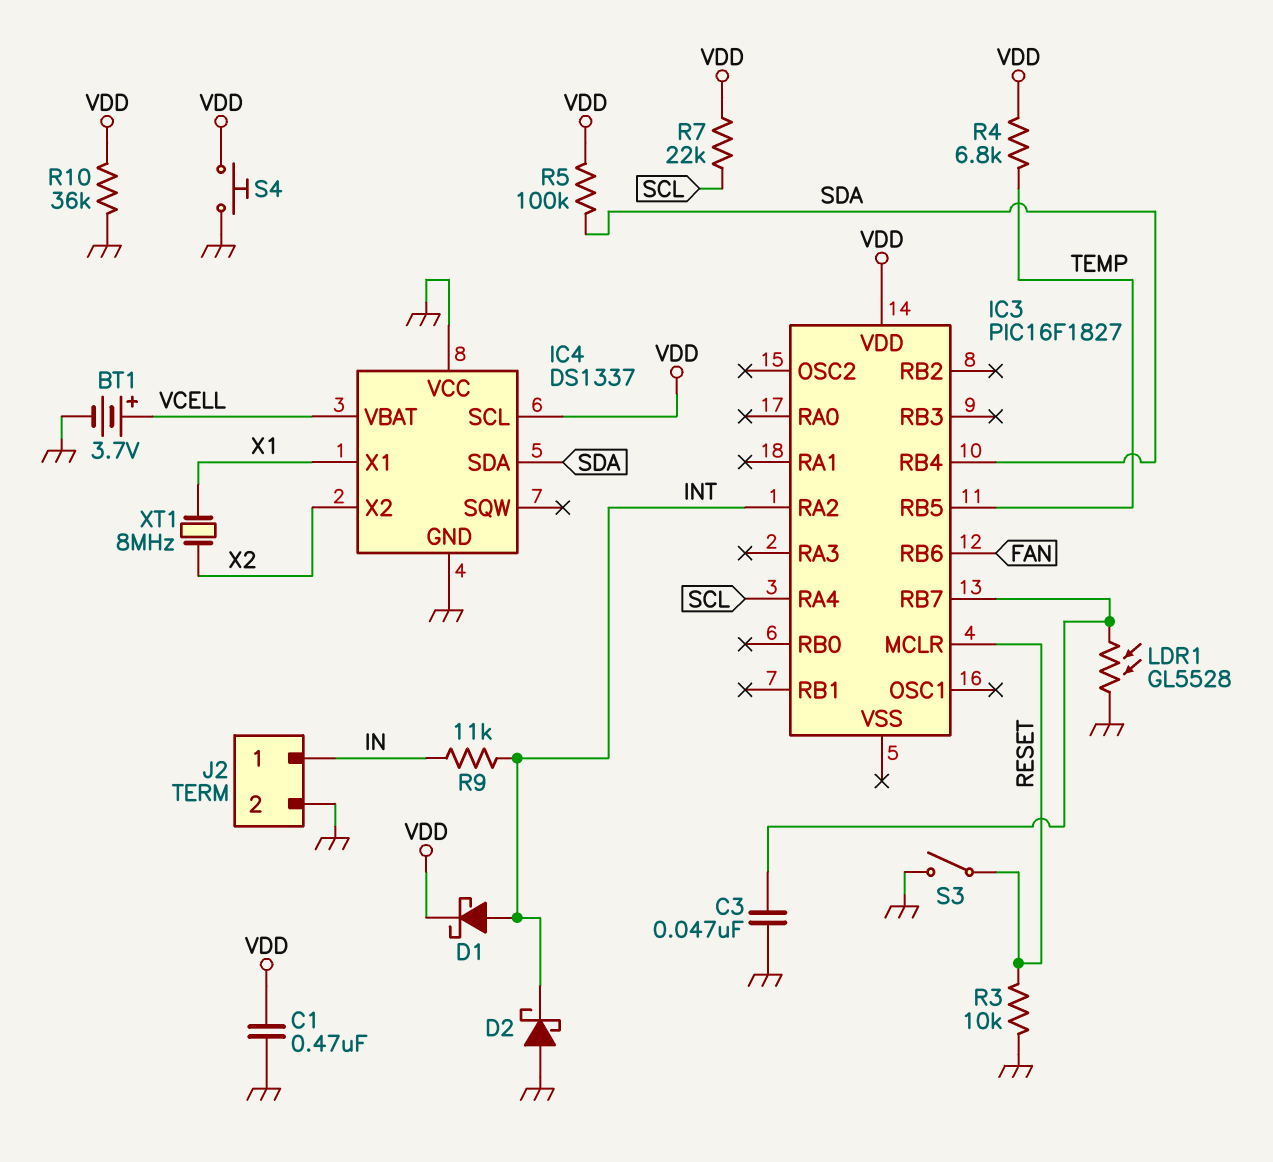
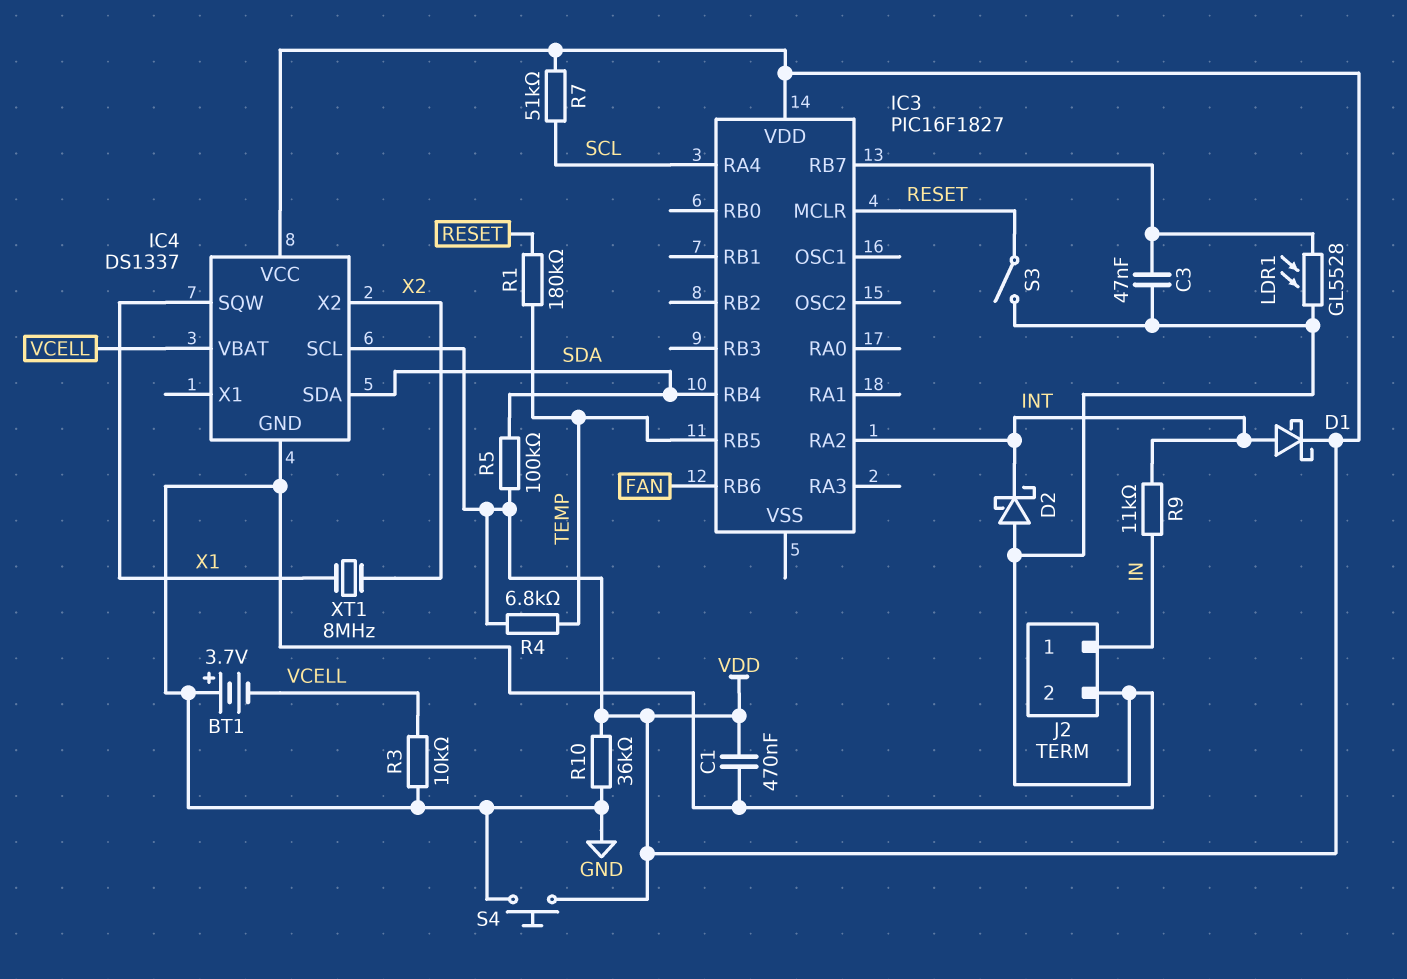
BT1: 3.7V (plus VCELL, minus GND) -> 3.7V (plus GND, minus VCELL)
IC4 pin SQW: none -> X1
IC4 pin VCC: GND -> VDD
IC4 pin X1: X1 -> none
R1: none -> 180k (RESET, TEMP)
R3: 10k (GND, RESET) -> 10k (GND, VCELL)
R7: 22k (SCL, VDD) -> 51k (SCL, VDD)

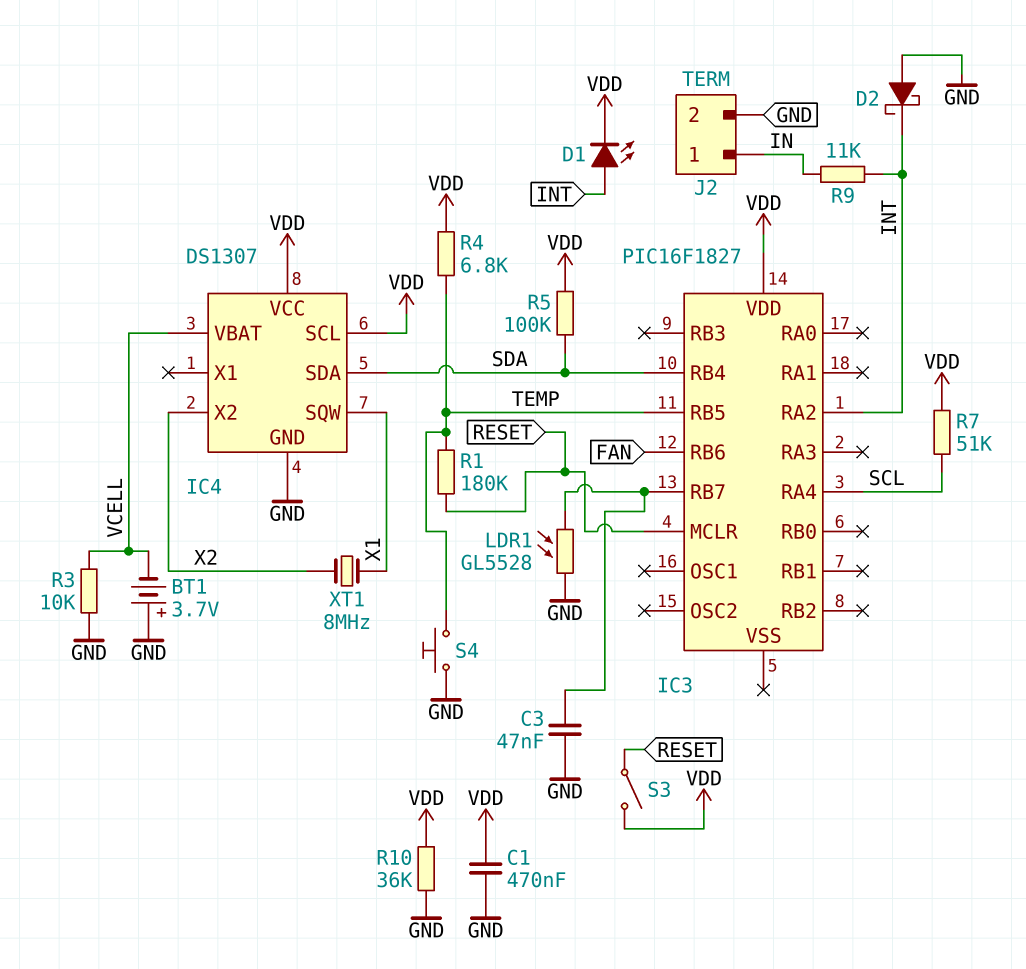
D1: schottky (A INT, K VDD) -> LED (A INT, K VDD)
IC4: DS1337 -> DS1307
S3: switch (GND, RESET) -> switch (RESET, VDD)
S4: button (GND, VDD) -> button (GND, TEMP)

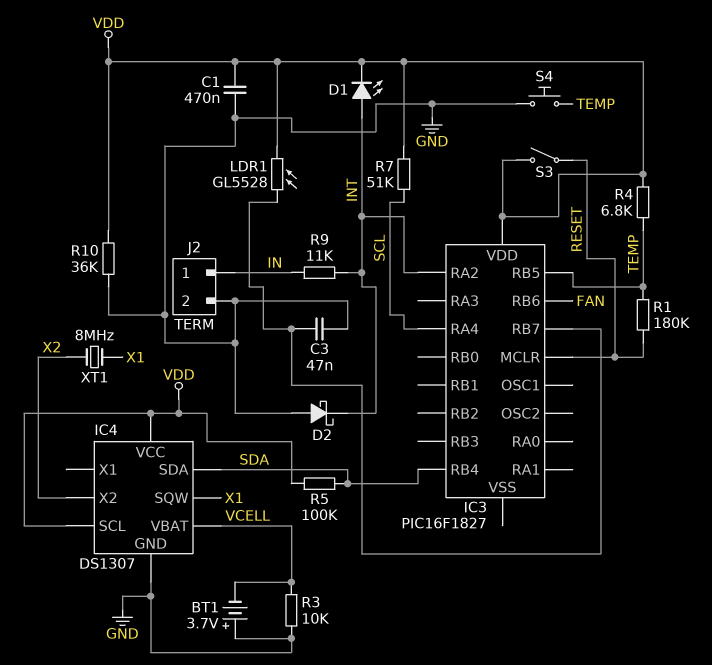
LDR1: GL5528 (GND, IC3/RB7) -> GL5528 (IC3/RB7, VDD)

